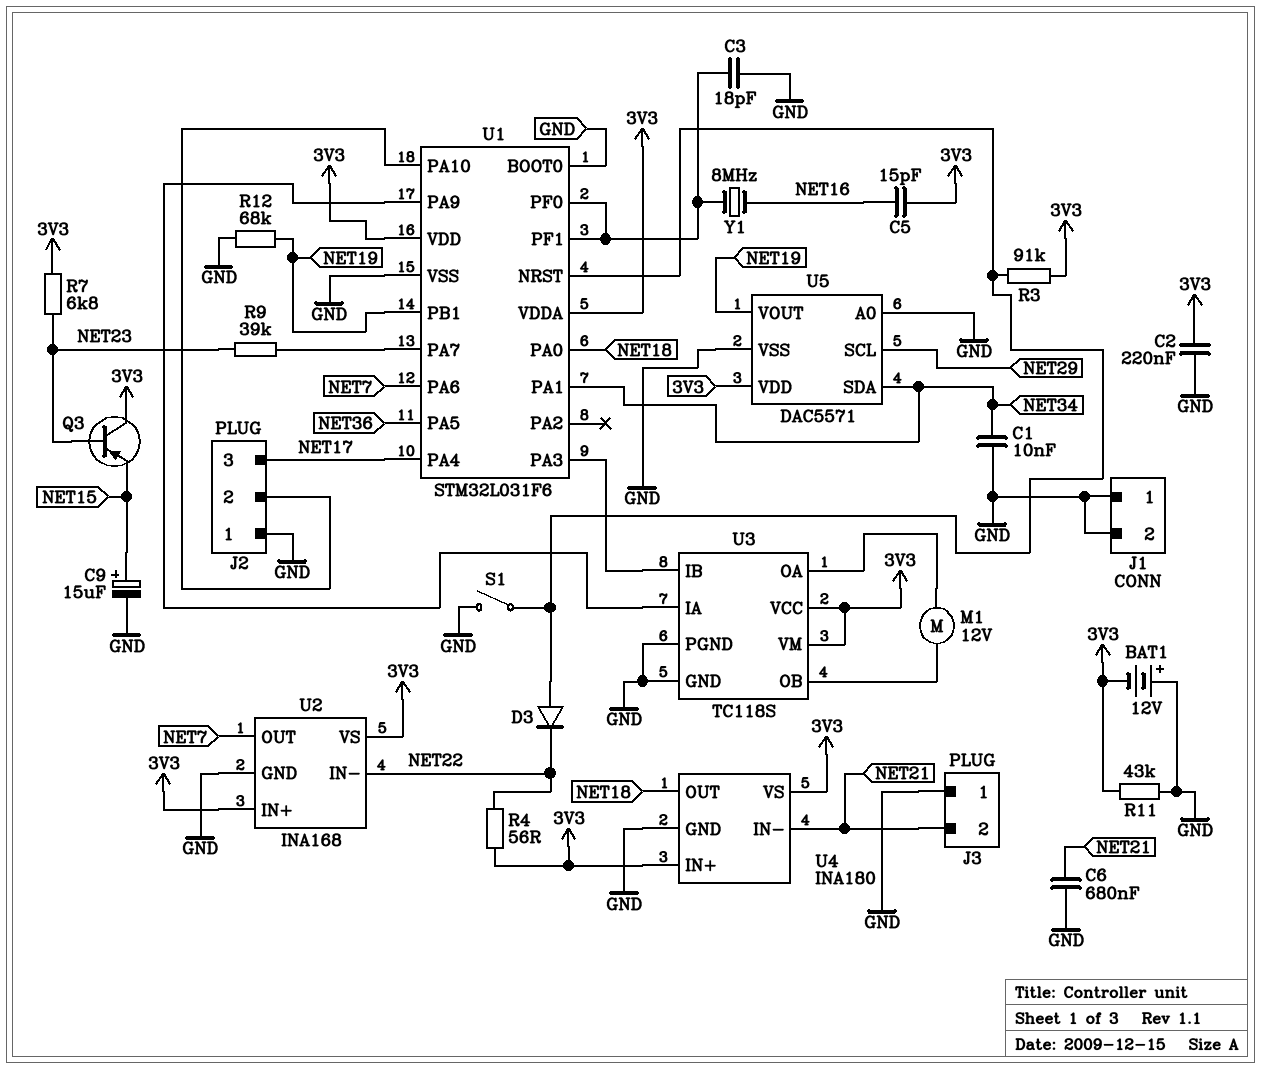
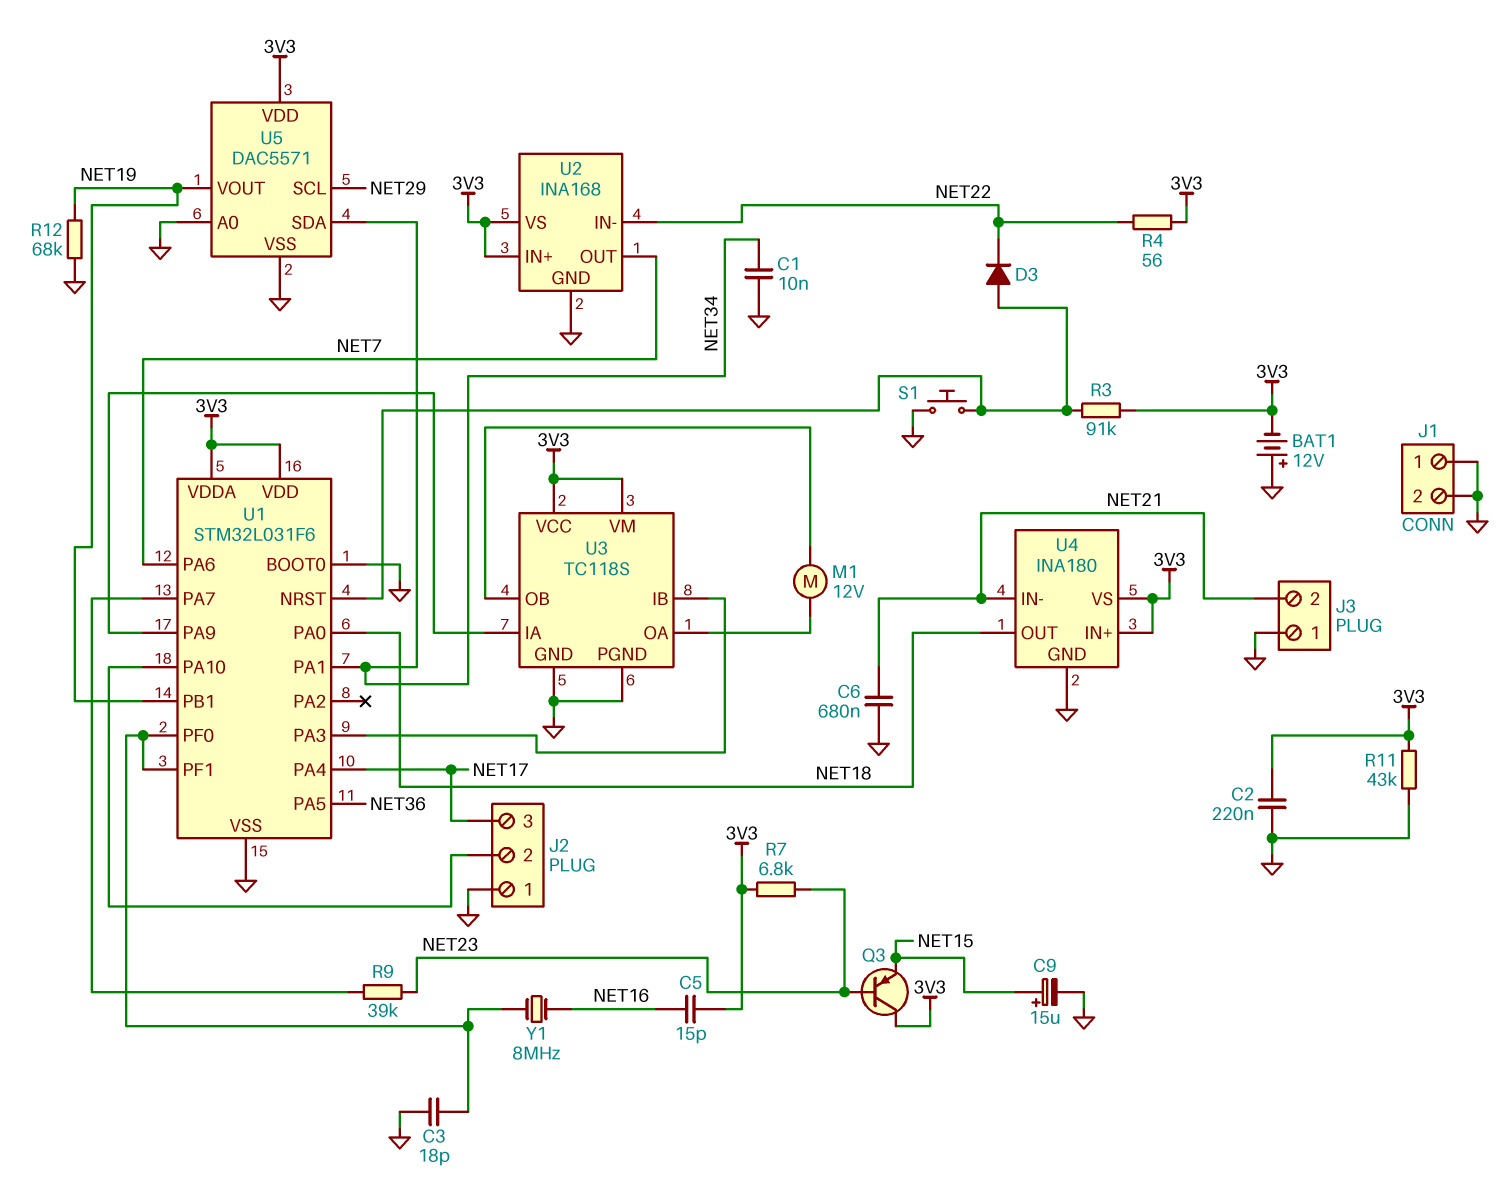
S1: switch (GND, U1/NRST) -> button (GND, U1/NRST)

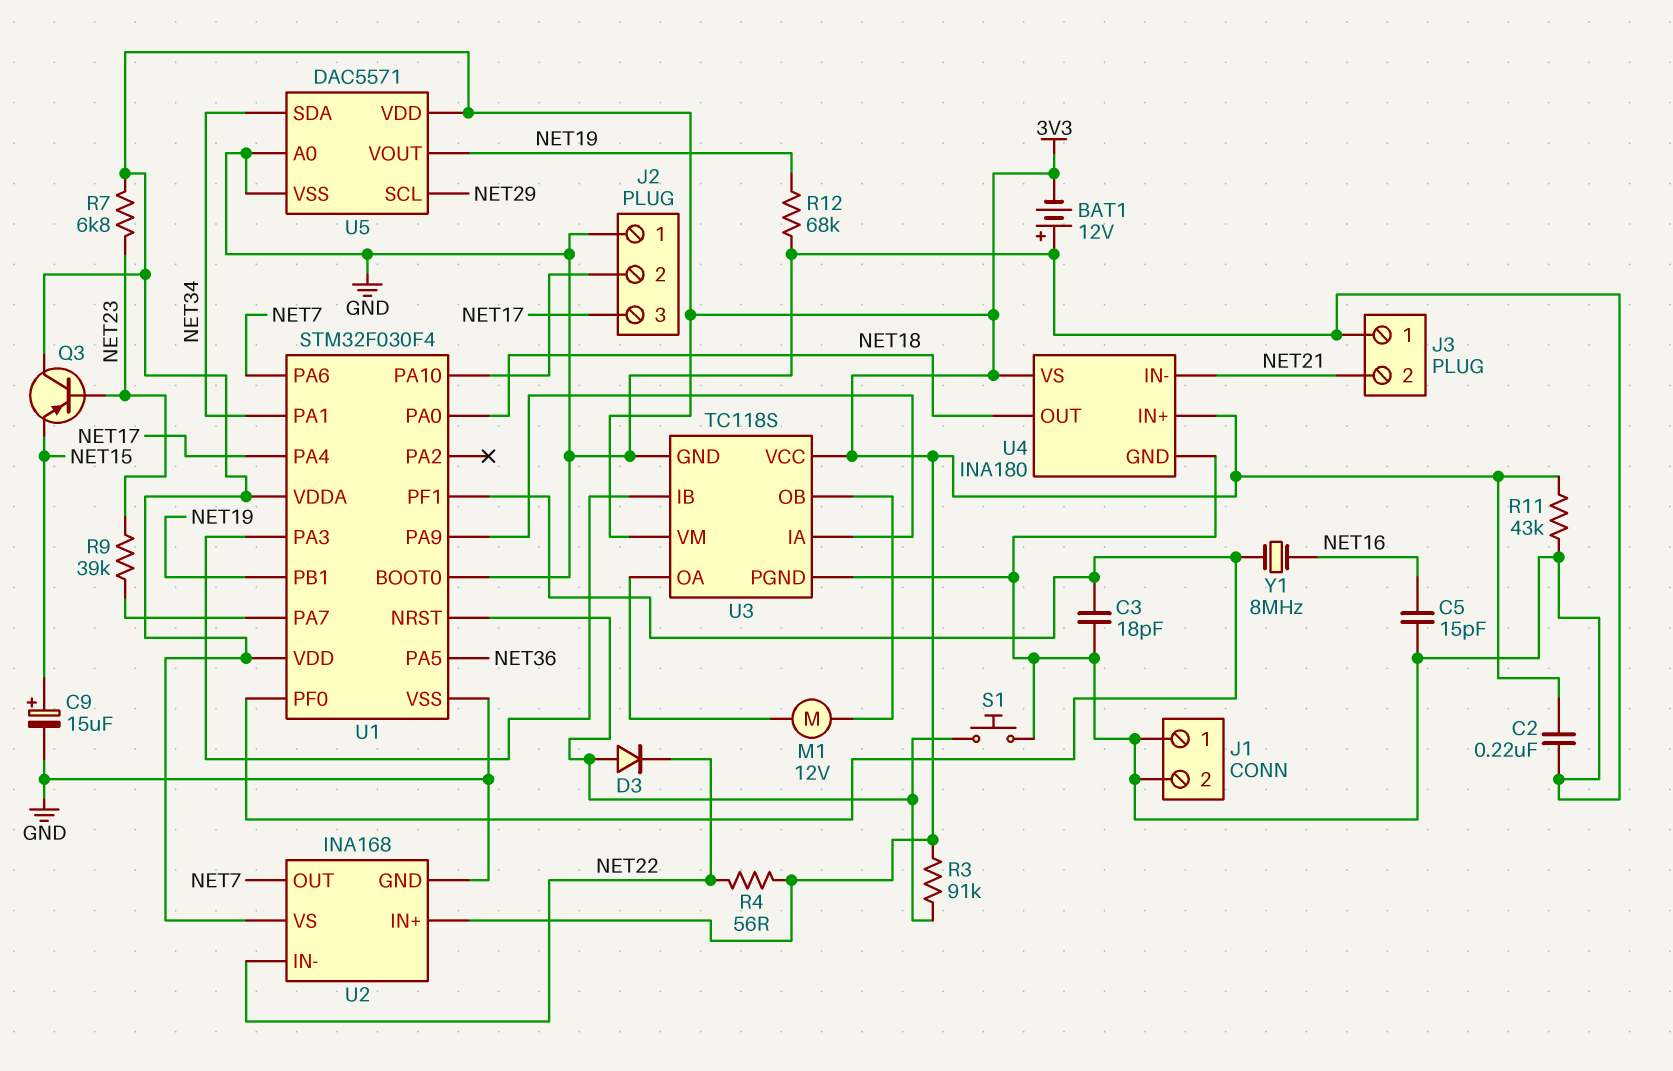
C1: 10nF (GND, NET34) -> none
C5: 15pF (3V3, NET16) -> 15pF (GND, NET16)
C6: 680nF (GND, NET21) -> none
U1: STM32L031F6 -> STM32F030F4

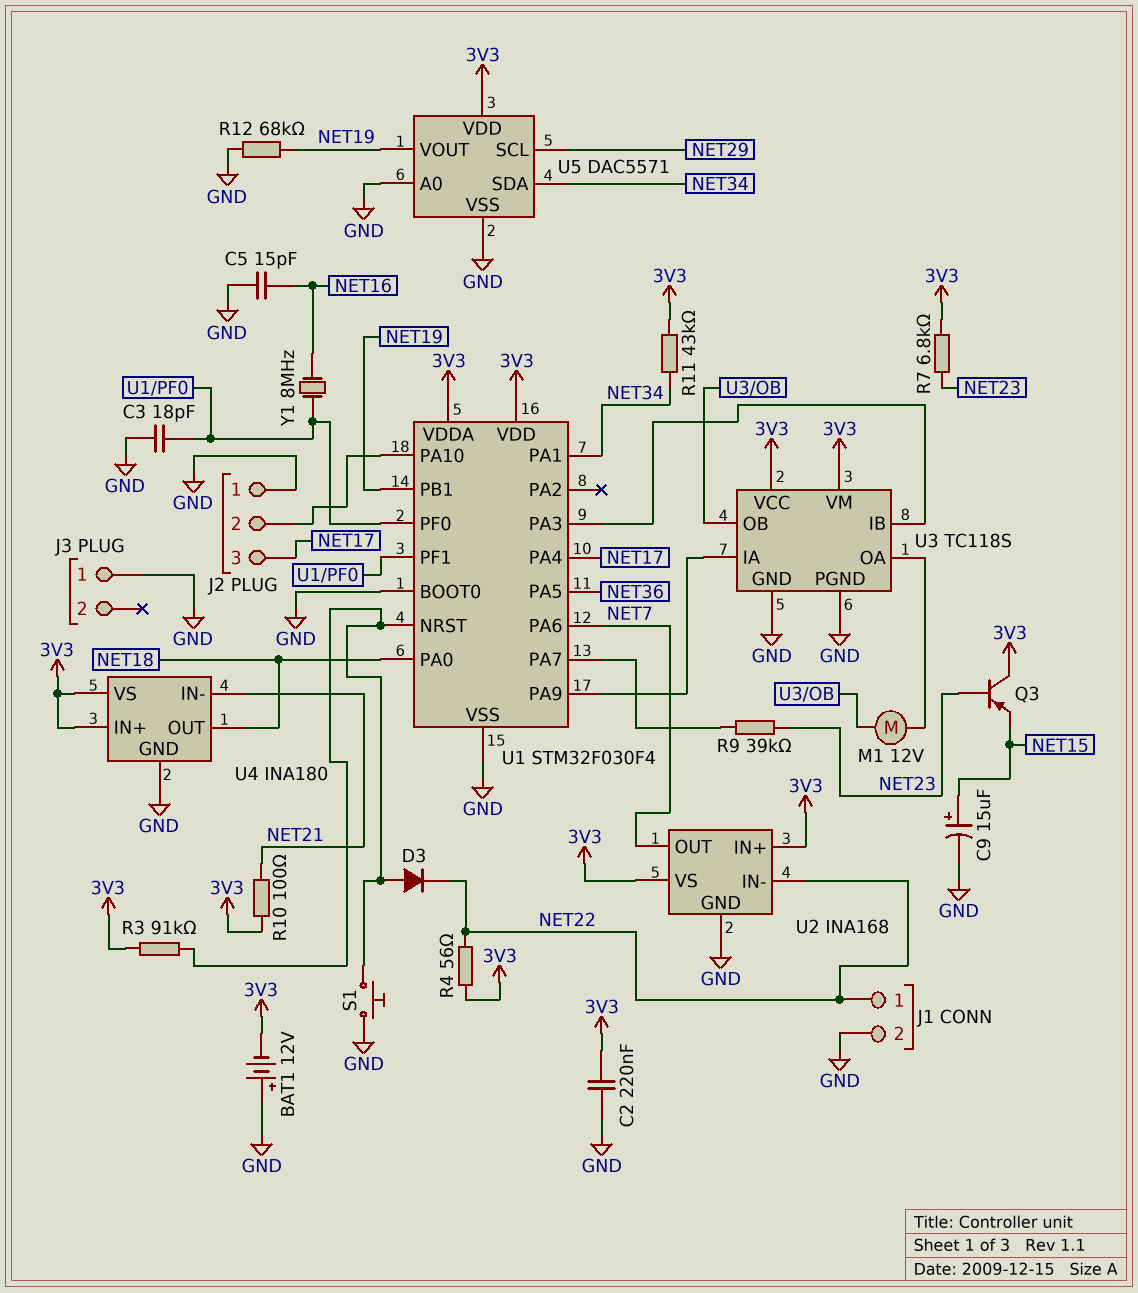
J1 pin 1: GND -> NET22
J3 pin 2: NET21 -> none
R10: none -> 100 (3V3, NET21)
R11: 43k (3V3, GND) -> 43k (3V3, NET34)

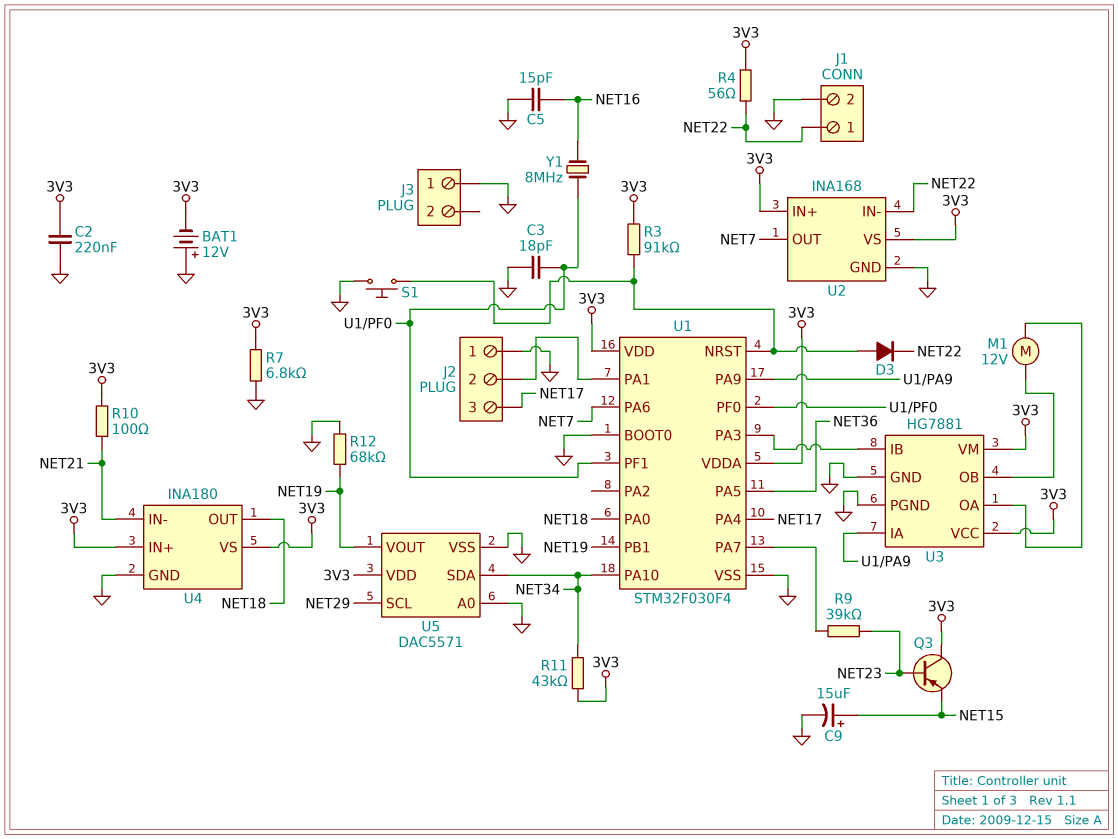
R7: 6.8k (3V3, NET23) -> 6.8k (3V3, GND)
U1 pin PA1: NET34 -> J2/2
U1 pin PA10: J2/2 -> NET34
U3: TC118S -> HG7881

